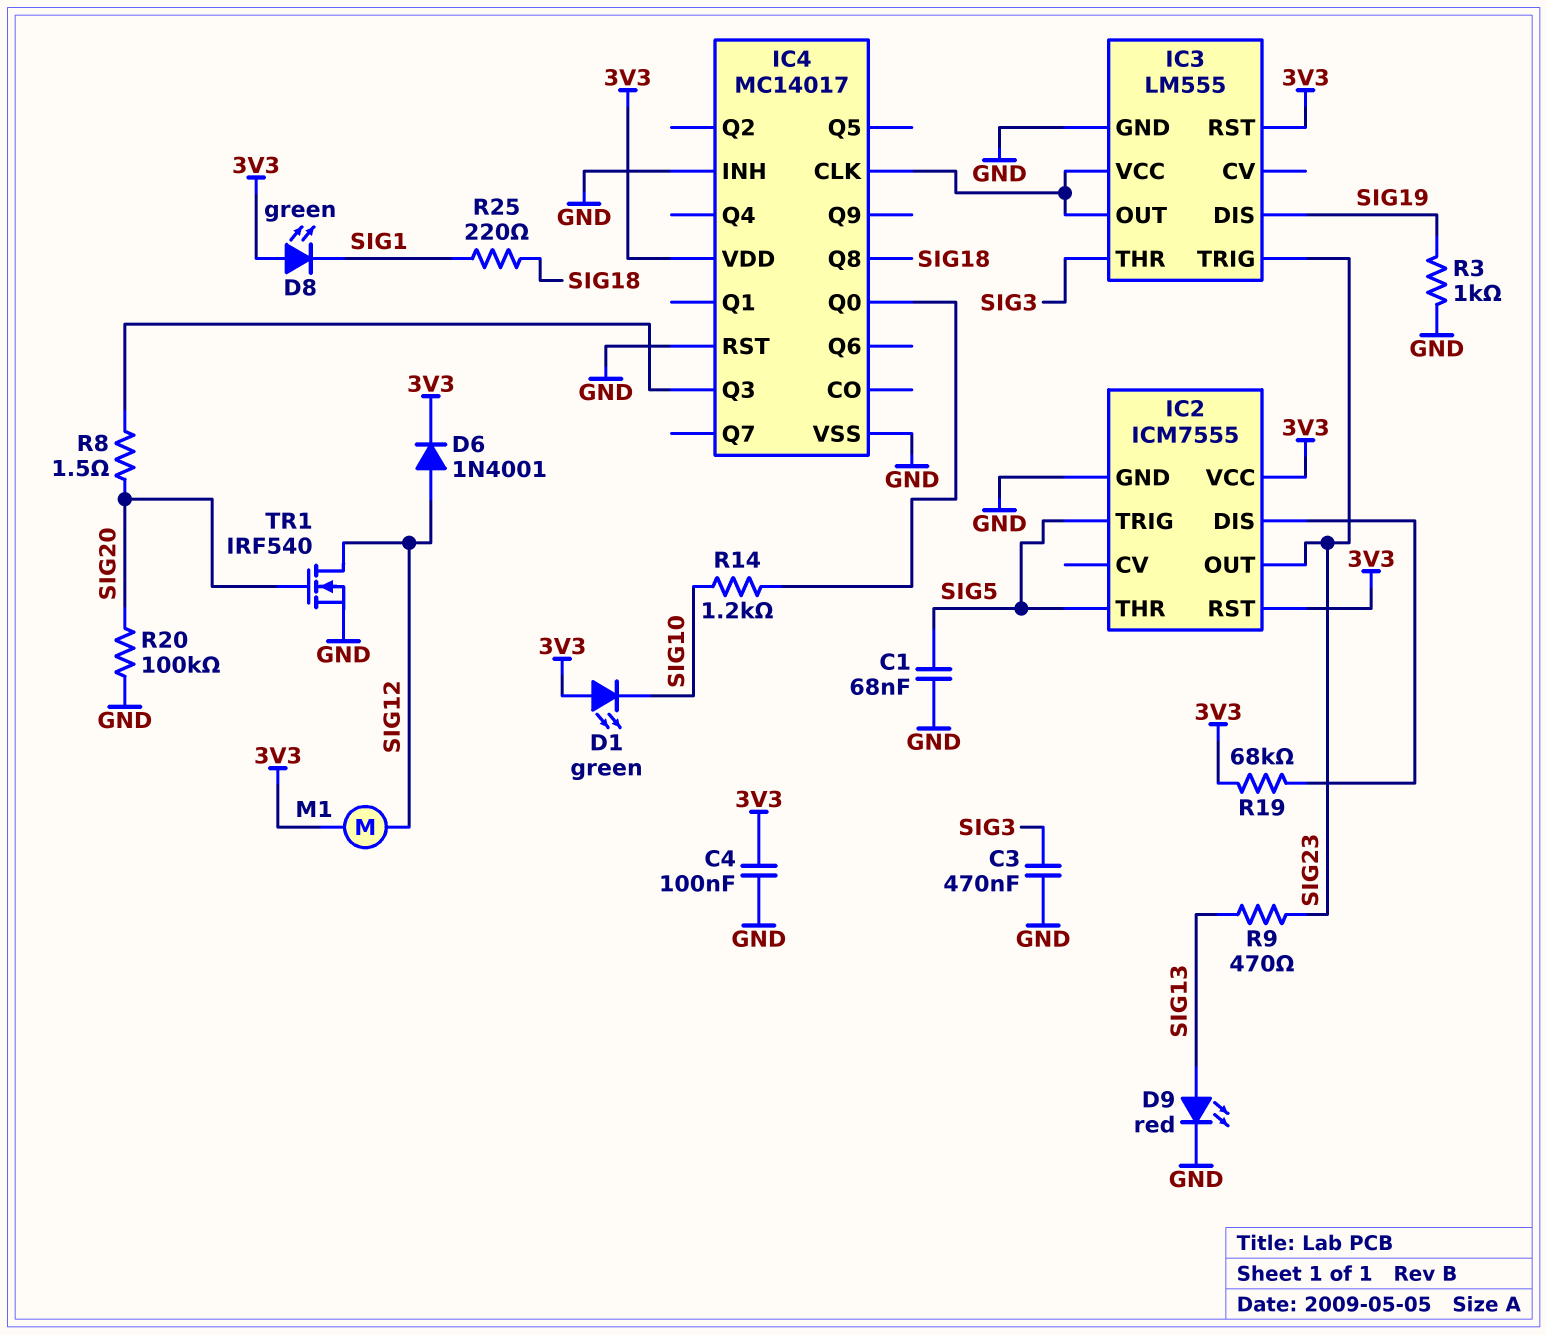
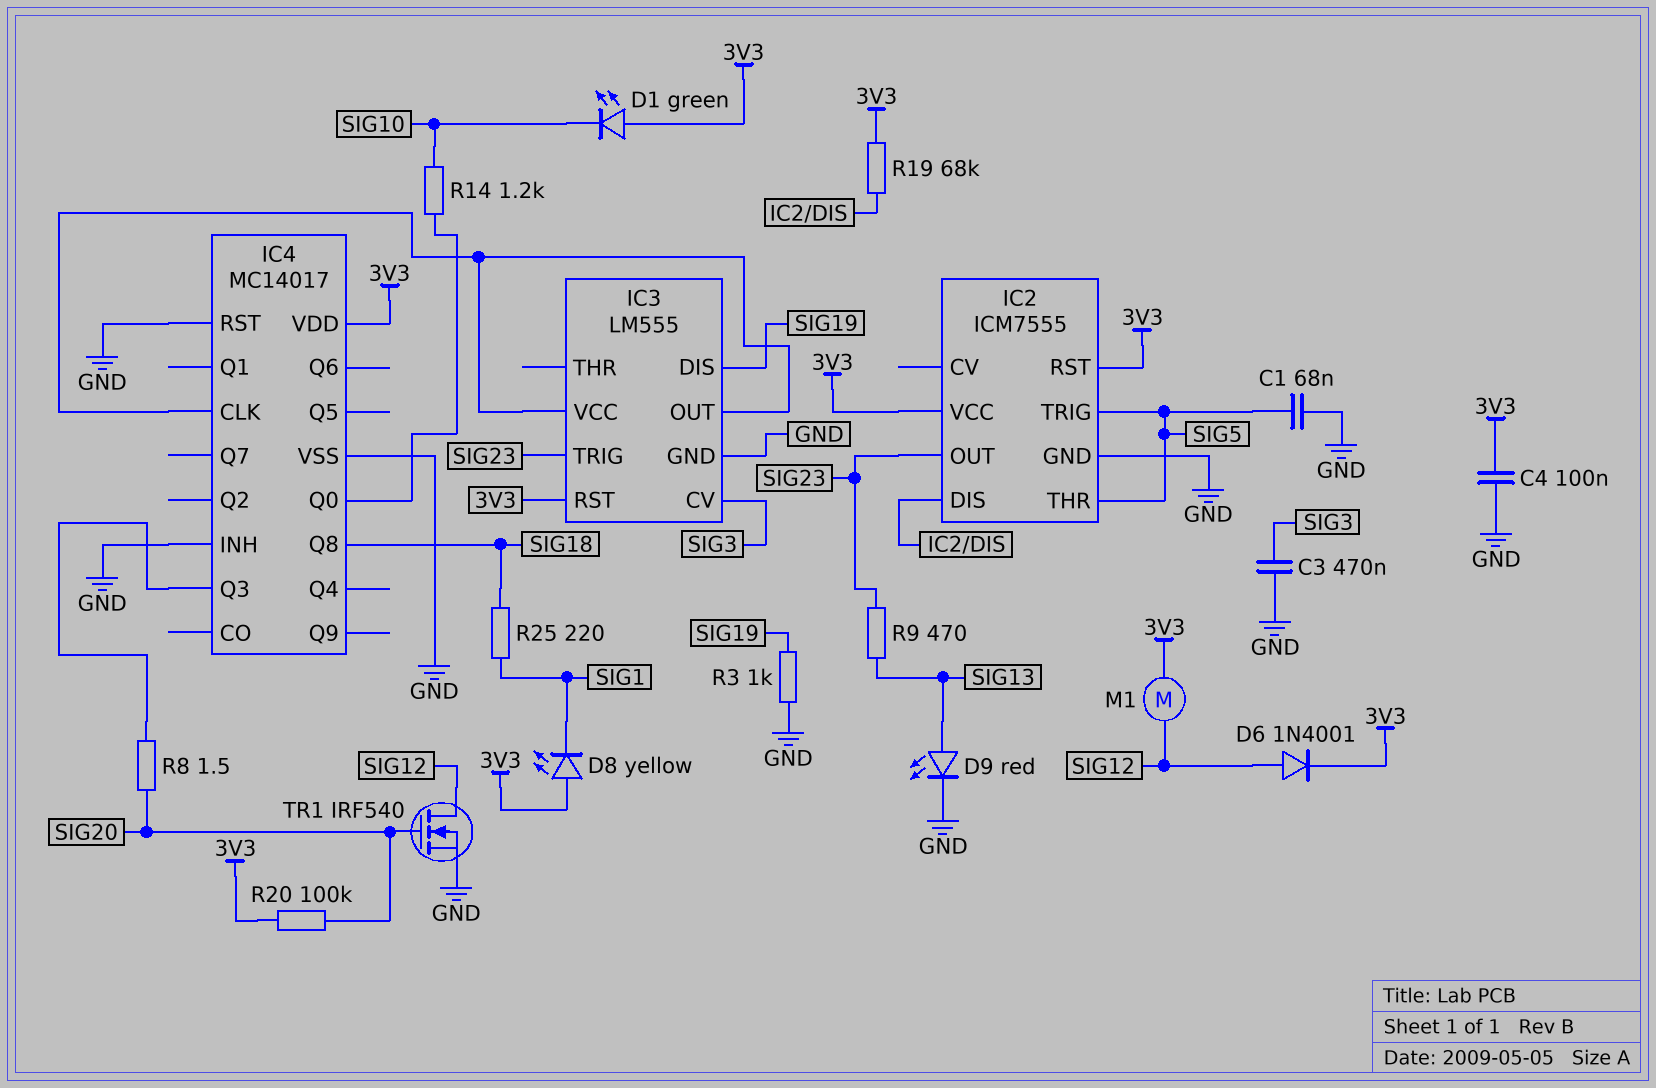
D8: LED green (A 3V3, K SIG1) -> LED yellow (A 3V3, K SIG1)
IC3 pin CV: none -> SIG3
IC3 pin THR: SIG3 -> none
R20: 100k (GND, SIG20) -> 100k (3V3, SIG20)

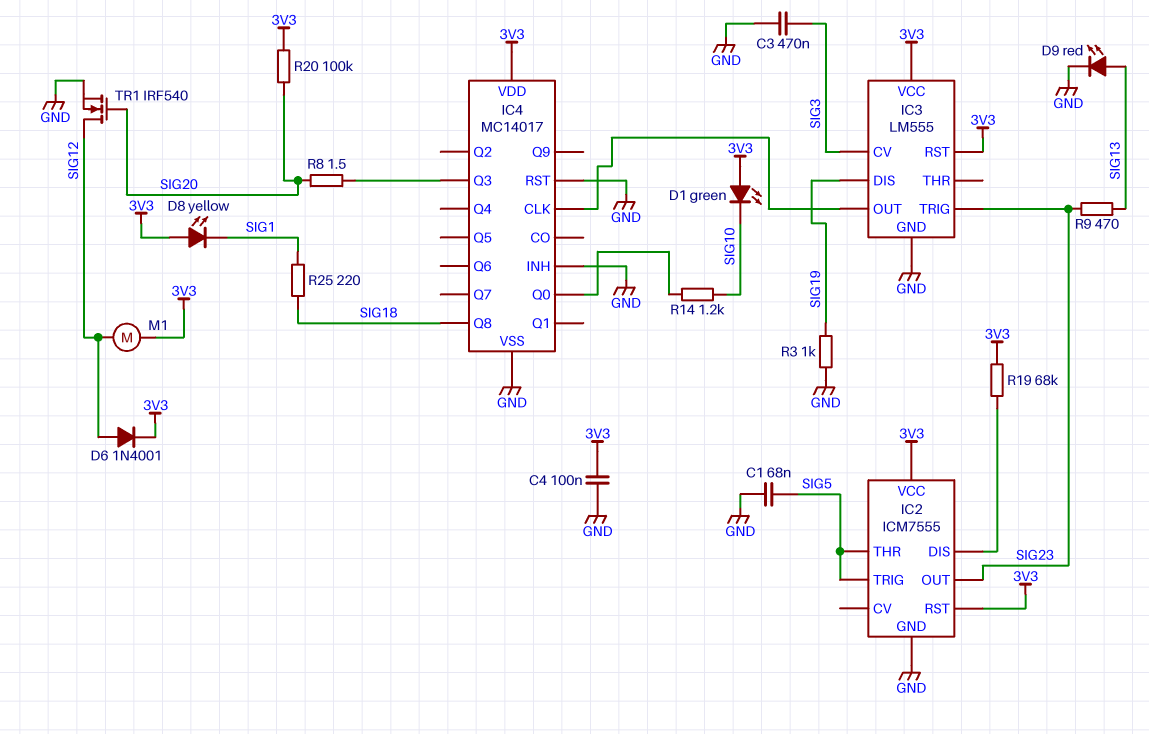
IC3 pin VCC: IC3/OUT -> 3V3

